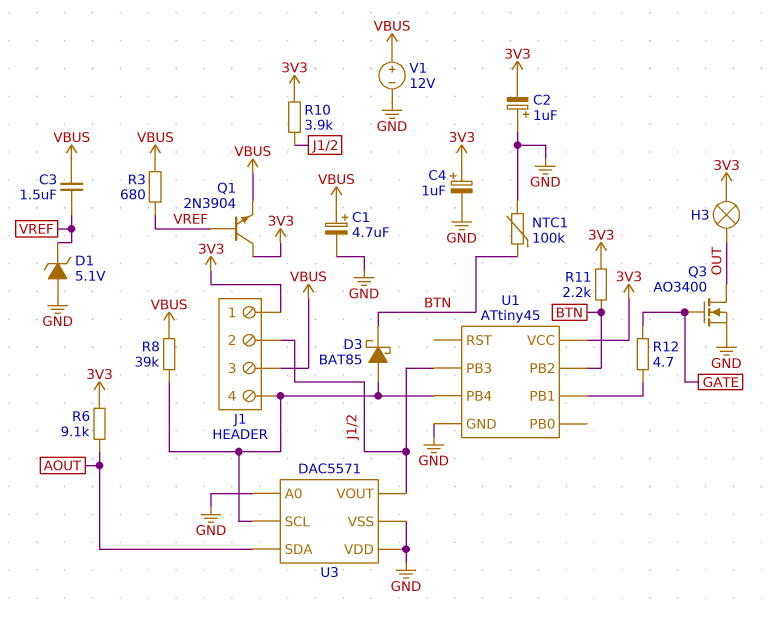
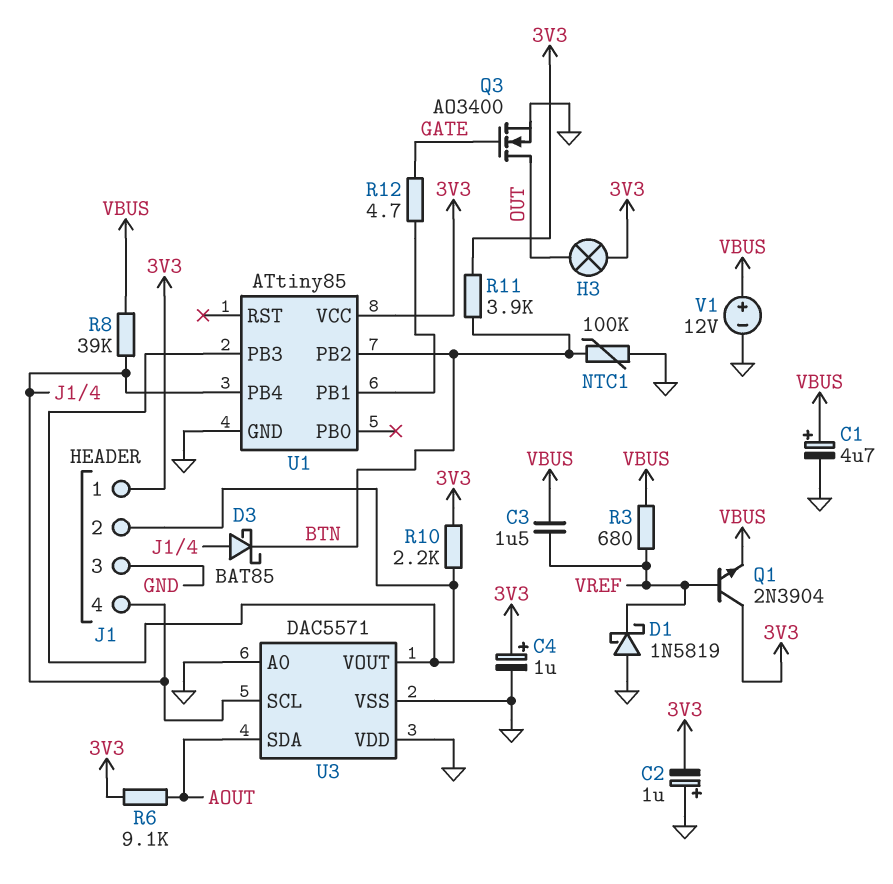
D1: zener 5.1V (A GND, K VREF) -> schottky 1N5819 (A GND, K VREF)
J1 pin 3: VBUS -> GND
R10: 3.9k (3V3, J1/2) -> 2.2k (3V3, J1/2)
R11: 2.2k (3V3, BTN) -> 3.9k (3V3, BTN)
U1: ATtiny45 -> ATtiny85

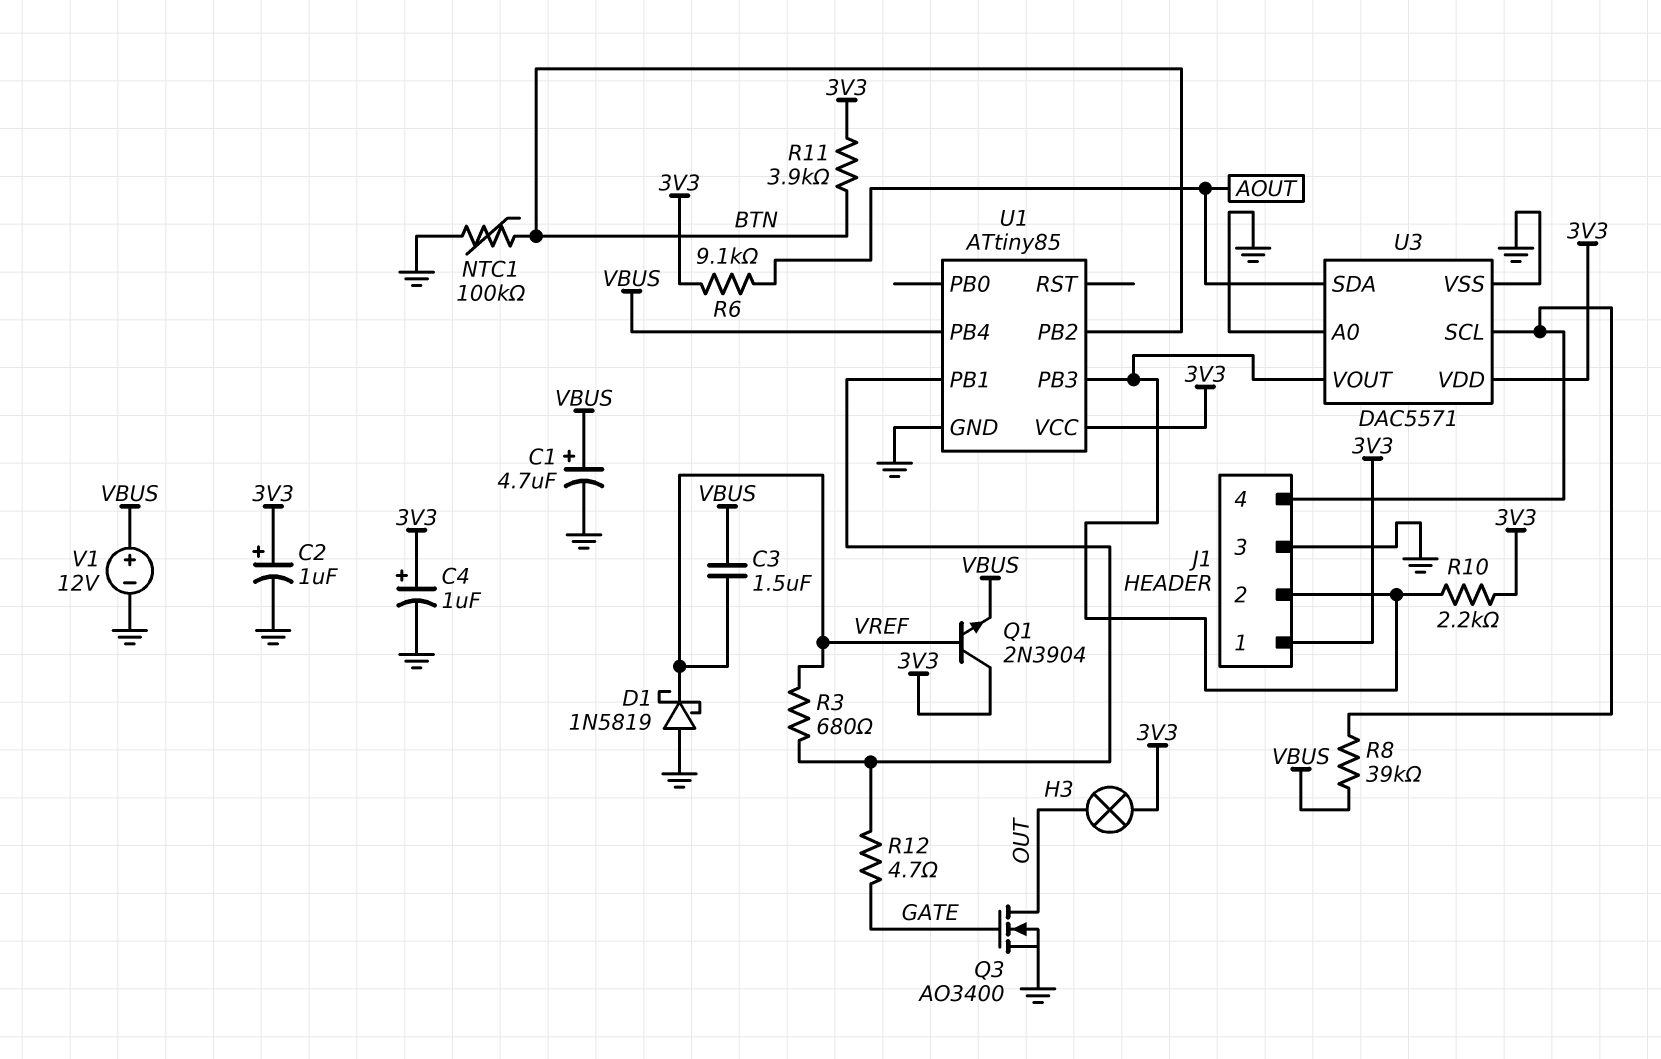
C2: 1uF (plus GND, minus 3V3) -> 1uF (plus 3V3, minus GND)
D3: schottky BAT85 (A J1/4, K BTN) -> none
R3: 680 (VBUS, VREF) -> 680 (U1/PB1, VREF)
U1 pin PB4: J1/4 -> VBUS
U3 pin VDD: GND -> 3V3

